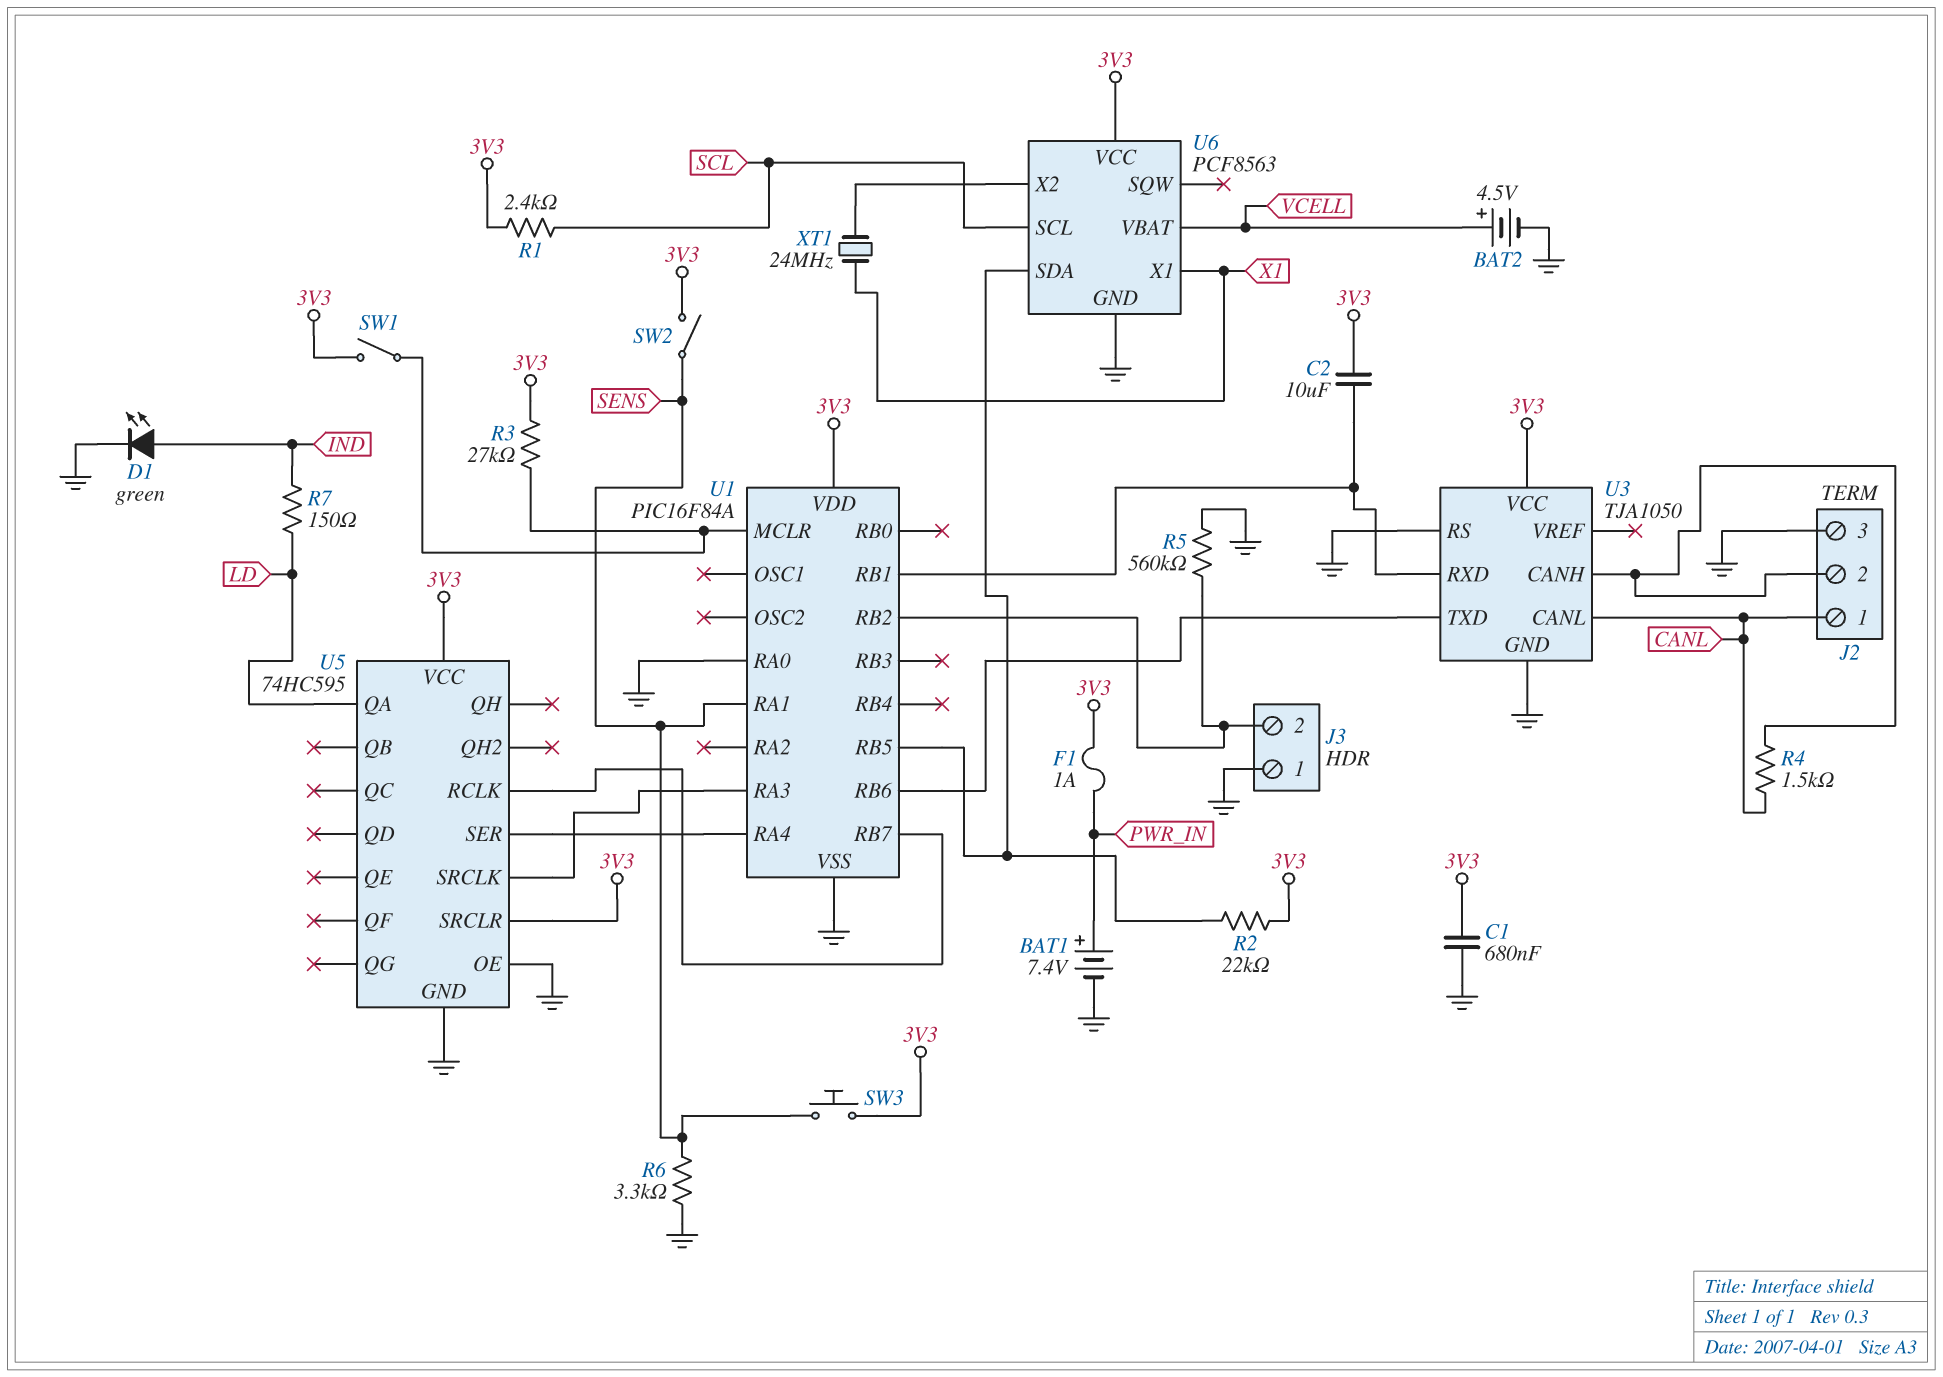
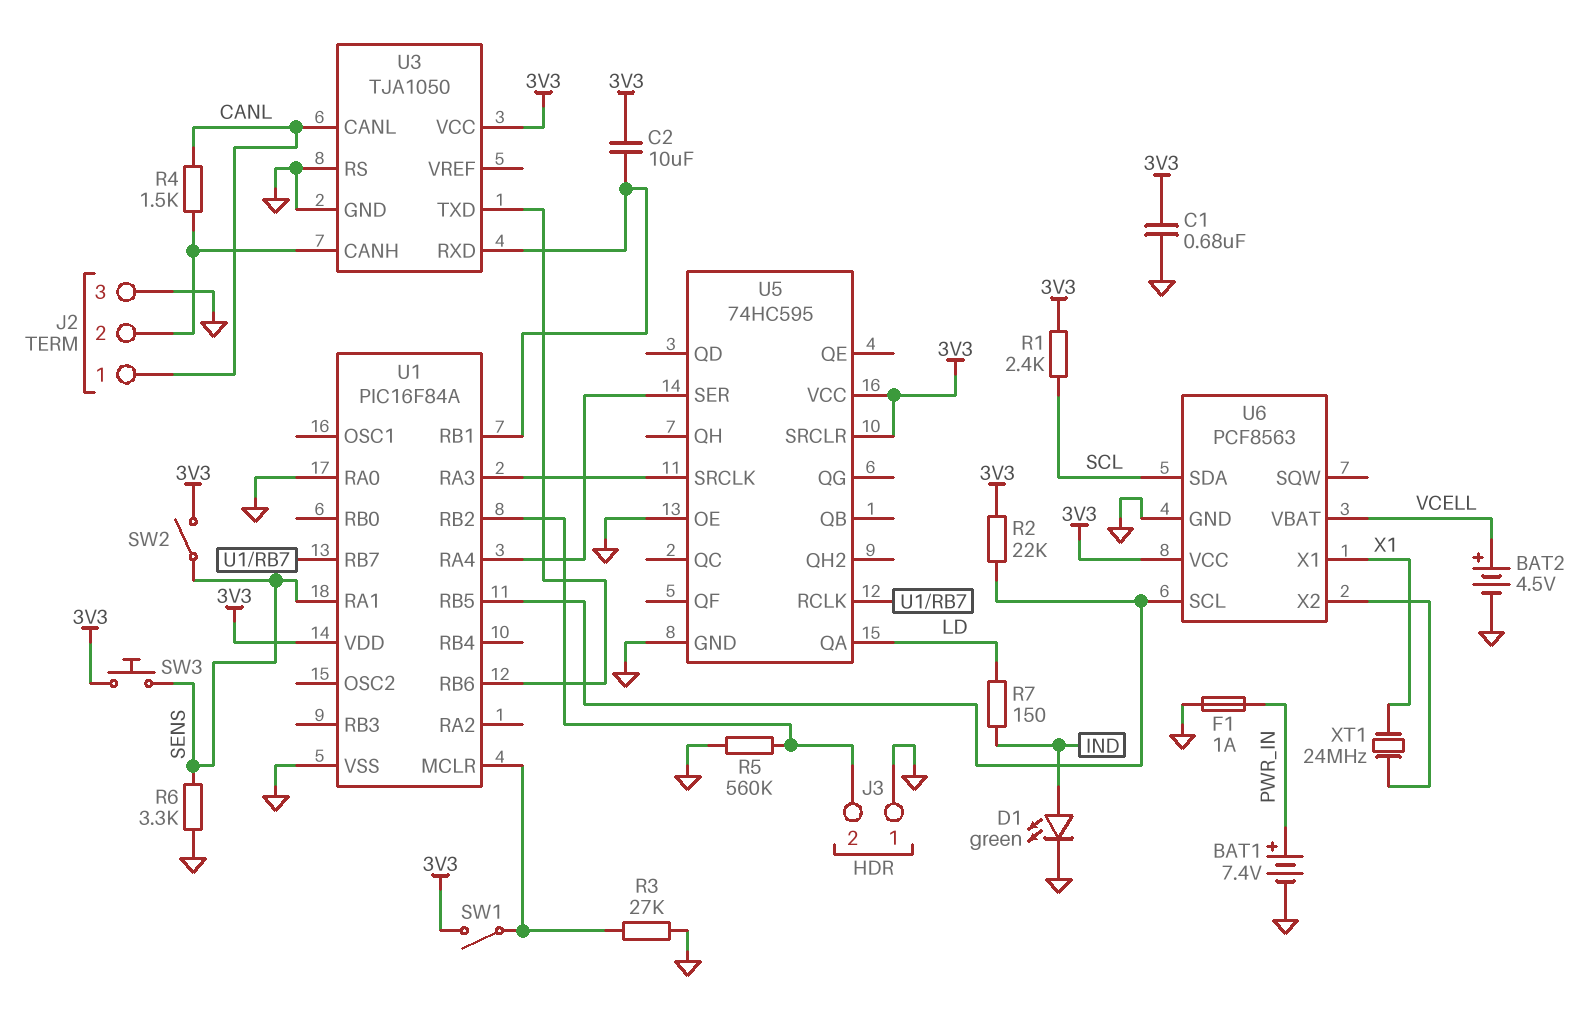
F1: 1A (3V3, PWR_IN) -> 1A (GND, PWR_IN)
R3: 27k (3V3, U1/MCLR) -> 27k (GND, U1/MCLR)
U6 pin SCL: SCL -> U1/RB5
U6 pin SDA: U1/RB5 -> SCL

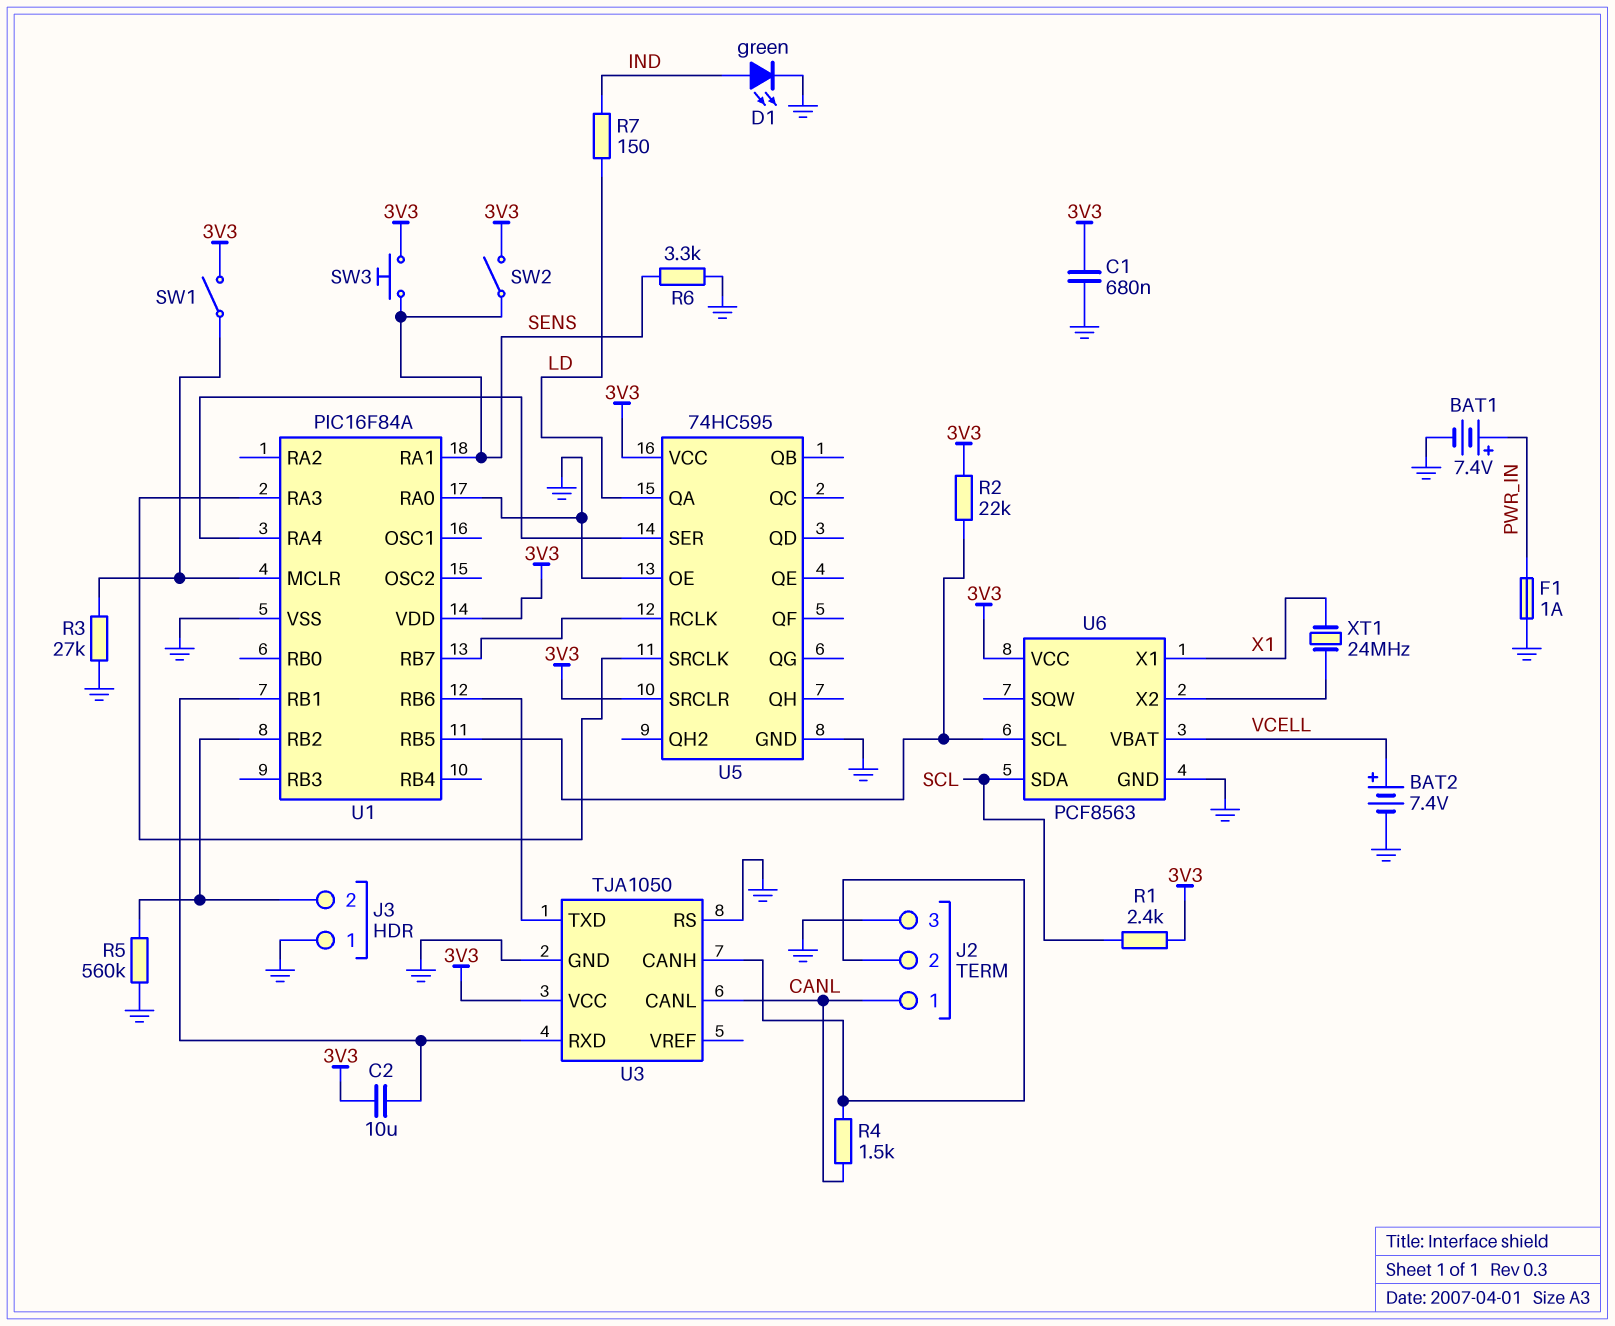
BAT2: 4.5V (plus VCELL, minus GND) -> 7.4V (plus VCELL, minus GND)

